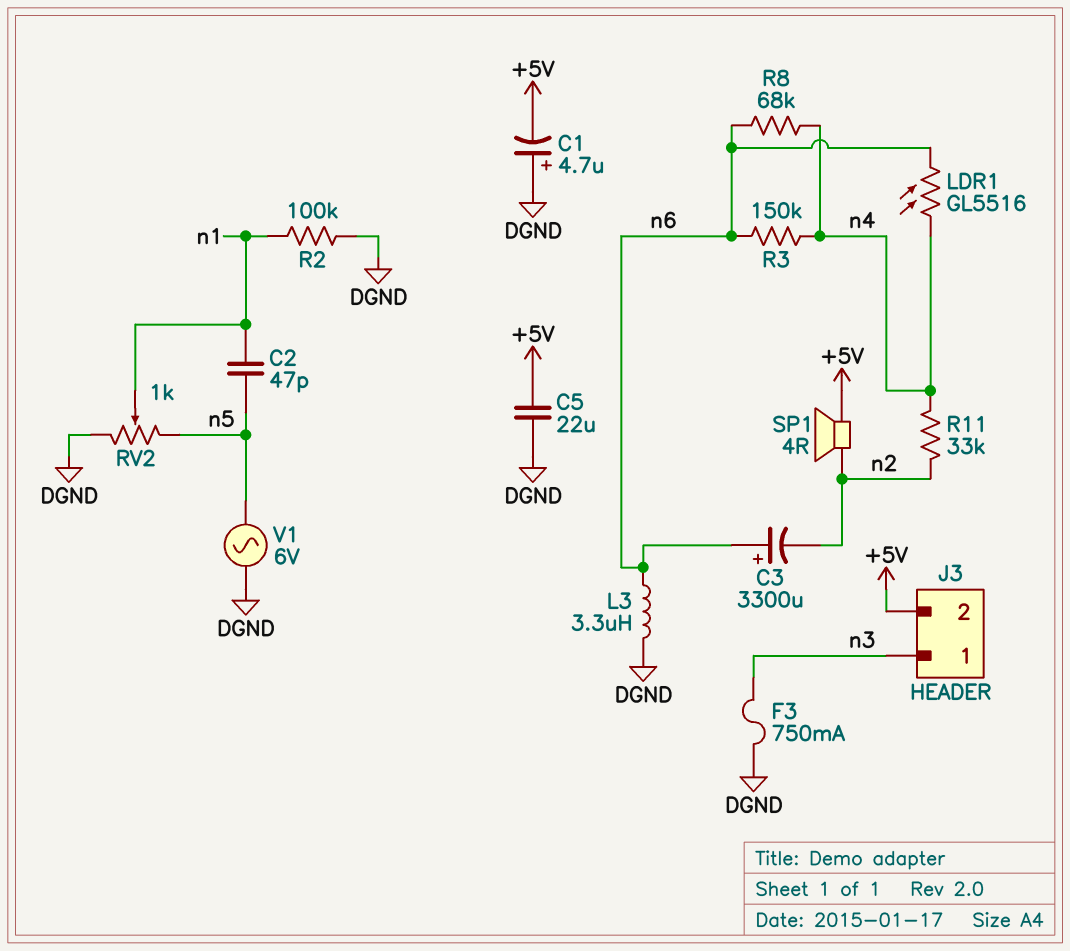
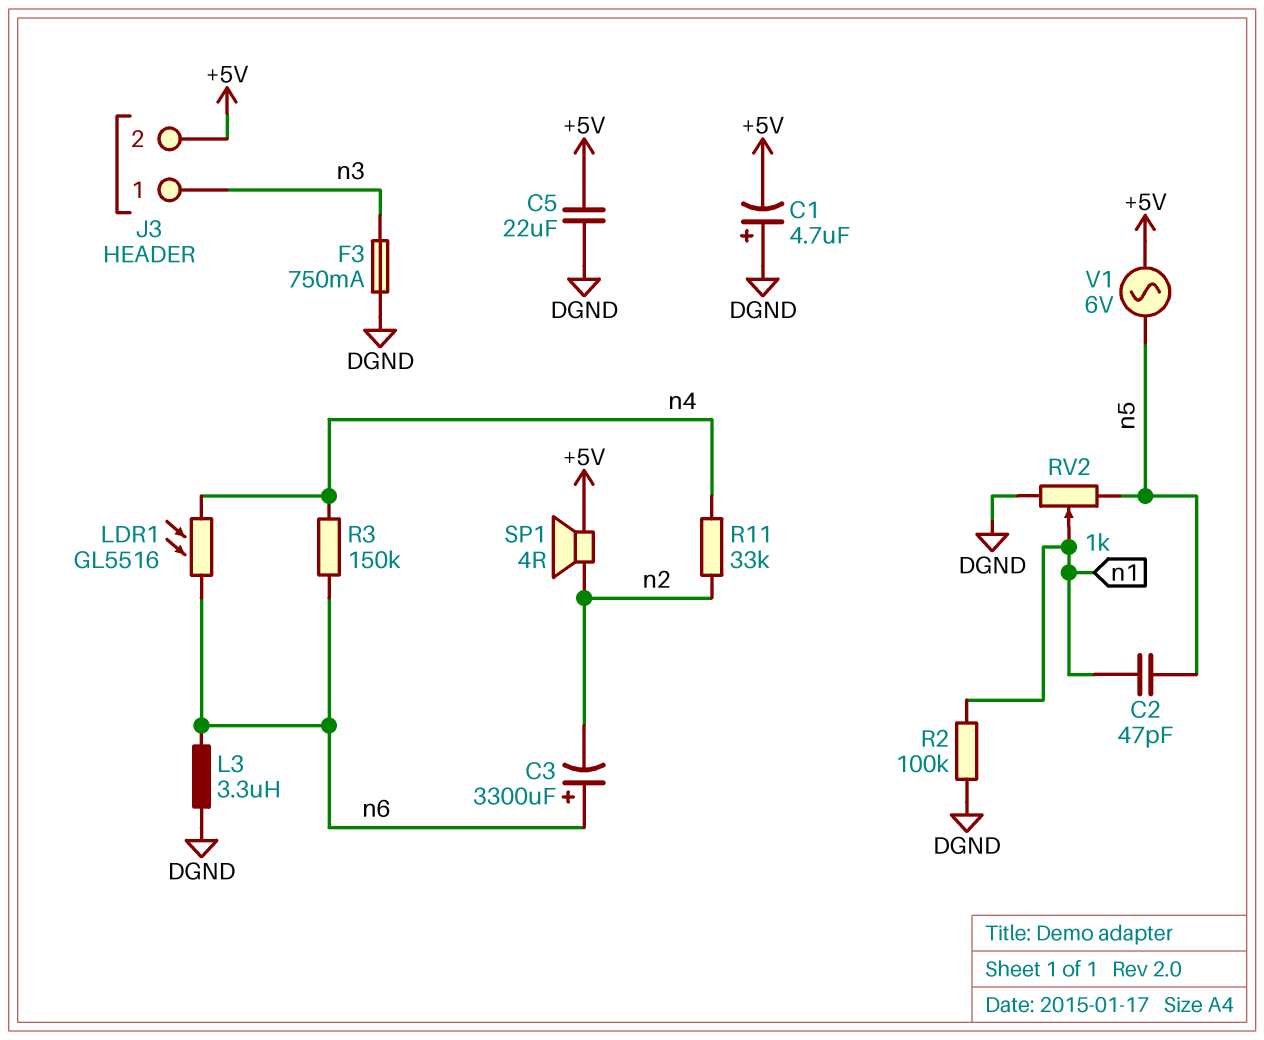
R8: 68k (n4, n6) -> none
V1: AC 6V (DGND, n5) -> AC 6V (+5V, n5)

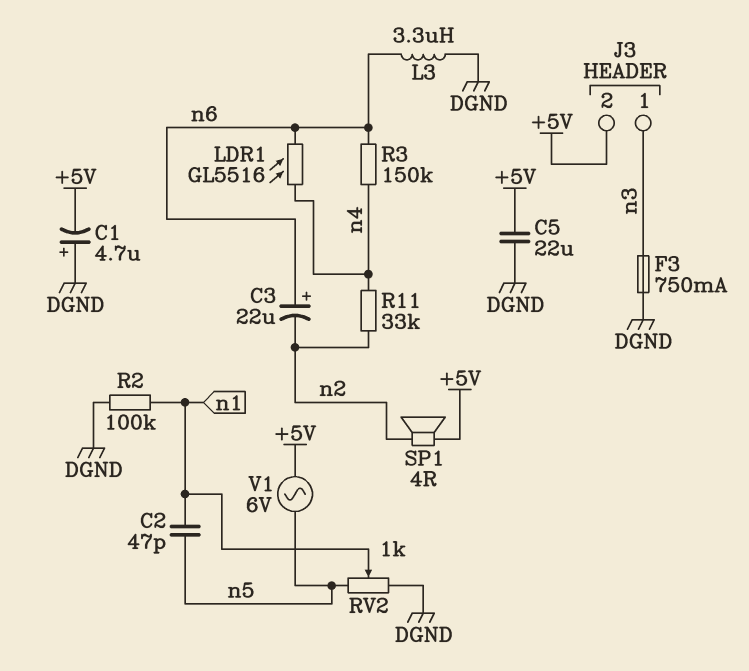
C3: 3300uF (plus n6, minus n2) -> 22uF (plus n6, minus n2)

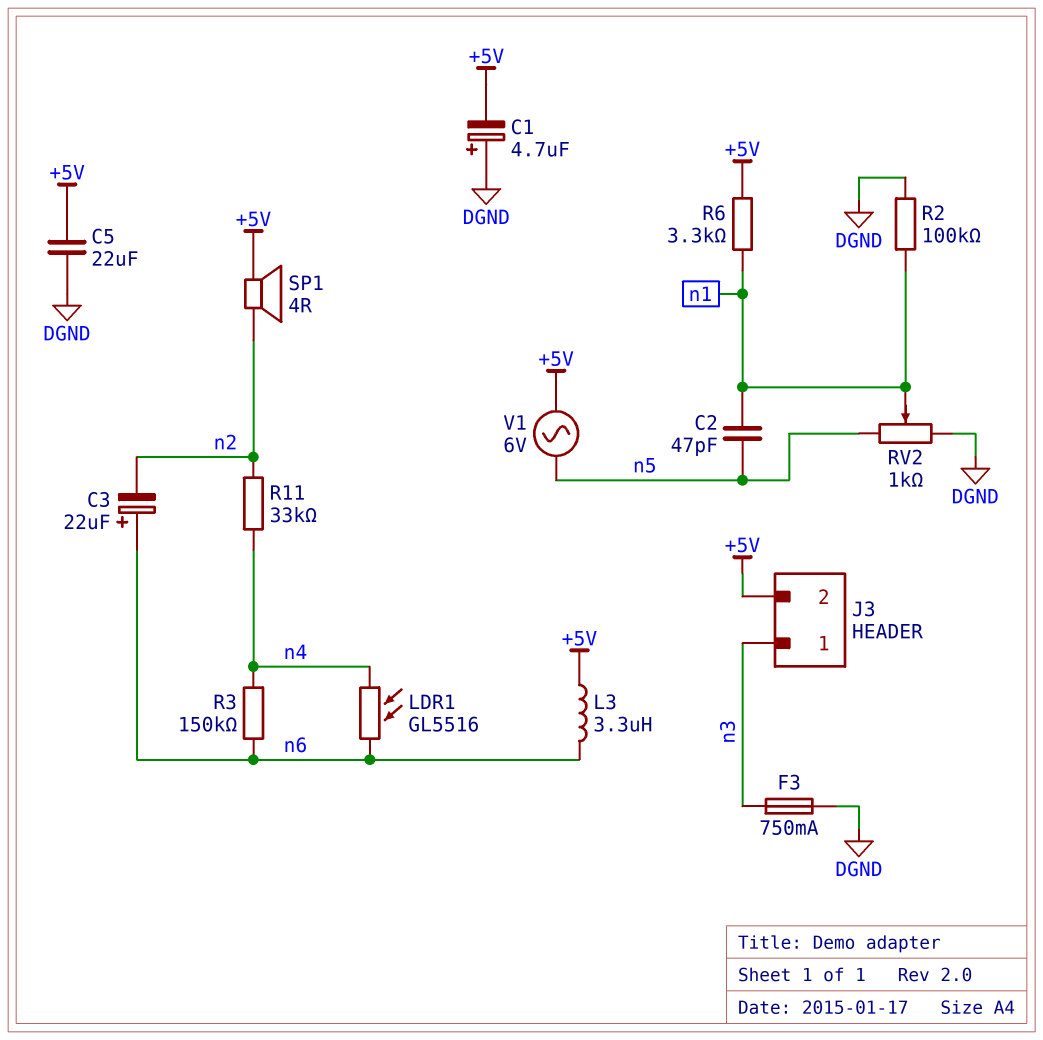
L3: 3.3uH (DGND, n6) -> 3.3uH (+5V, n6)
R6: none -> 3.3k (+5V, n1)

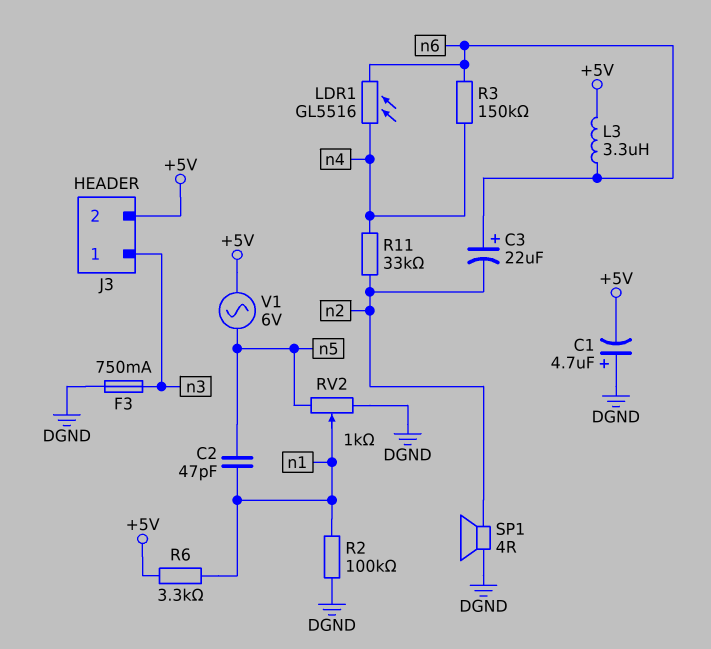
C5: 22uF (+5V, DGND) -> none
SP1: speaker 4R (+5V, n2) -> speaker 4R (DGND, n2)

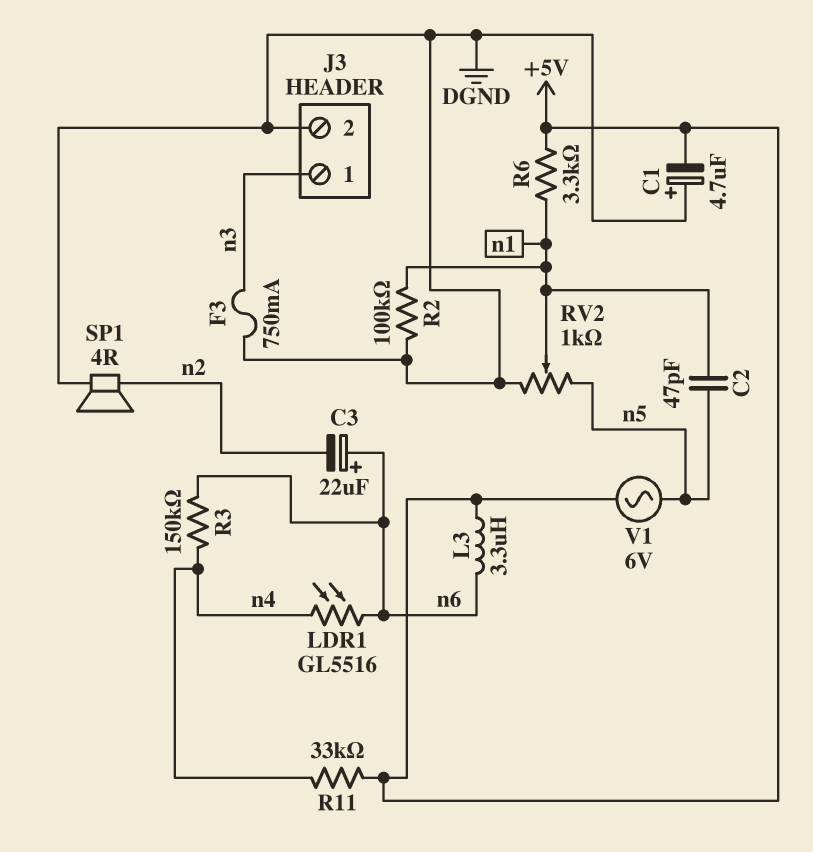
J3 pin 2: +5V -> DGND
R11: 33k (n2, n4) -> 33k (+5V, n4)

